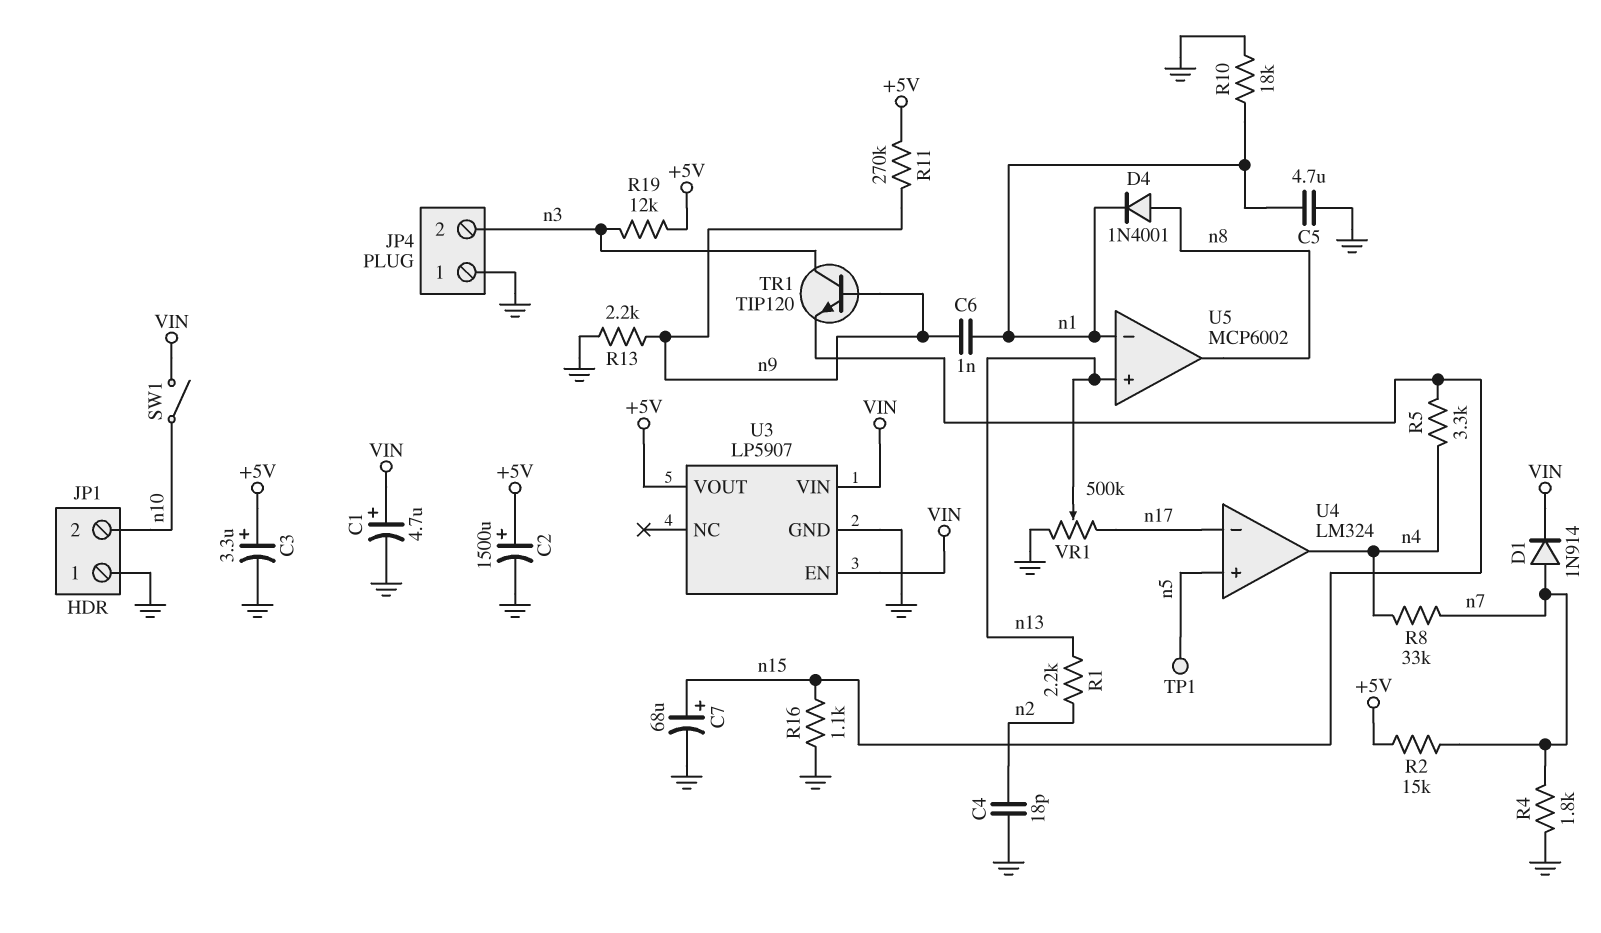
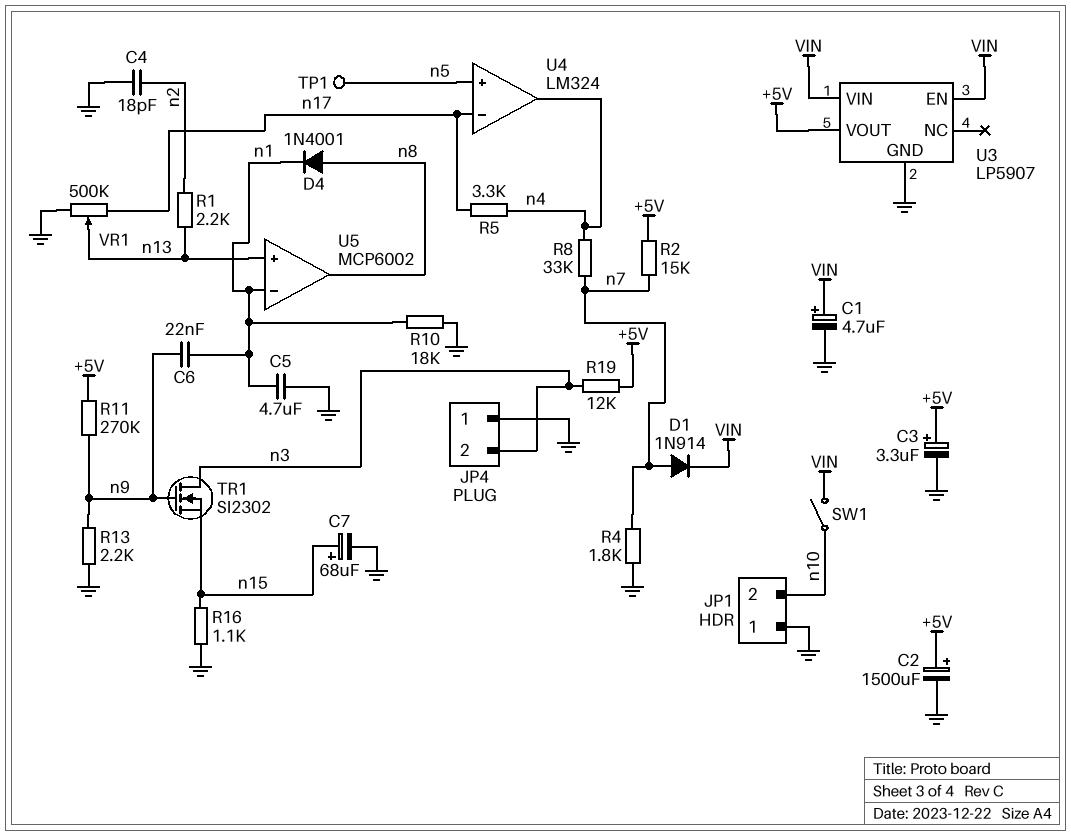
C6: 1nF (n1, n9) -> 22nF (n1, n9)
R5: 3.3k (n4, n15) -> 3.3k (n4, n17)
TR1: NPN TIP120 (B n9, C n3, E n15) -> NMOS SI2302 (G n9, D n3, S n15)

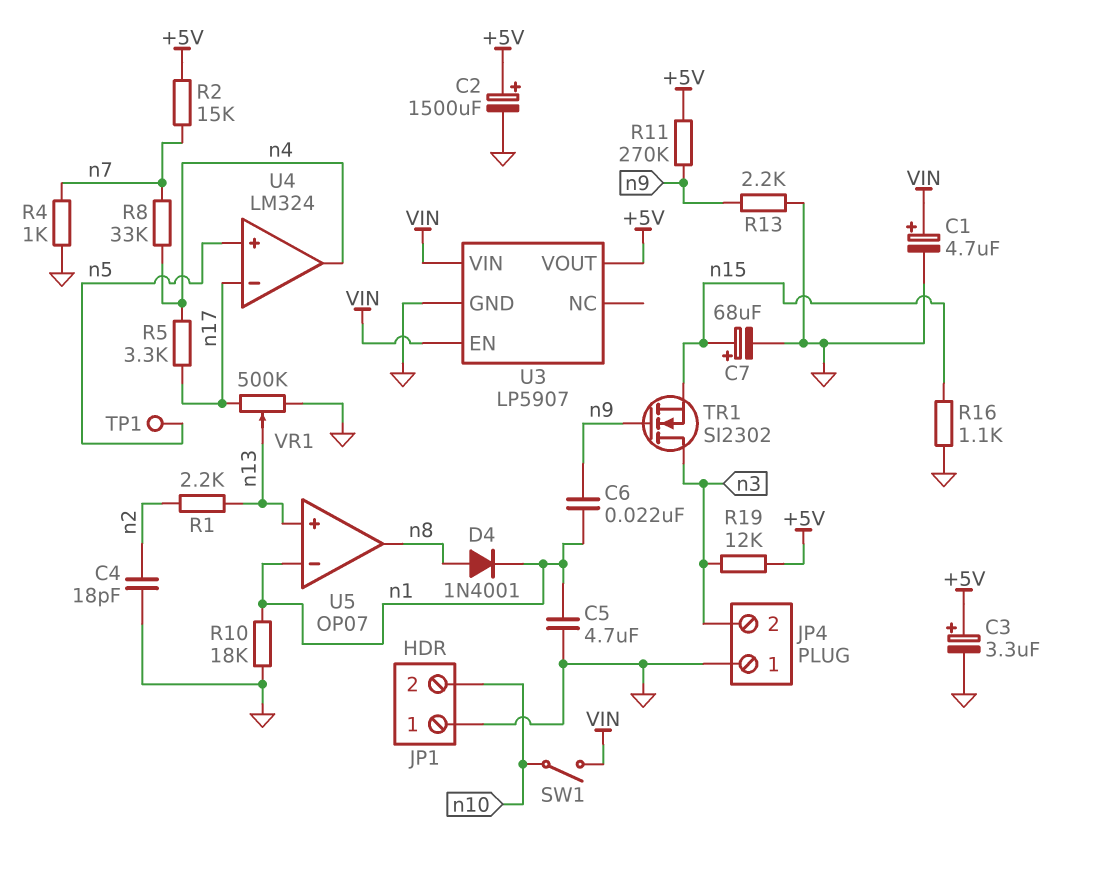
D1: diode 1N914 (A n7, K VIN) -> none
R4: 1.8k (GND, n7) -> 1k (GND, n7)
U5: MCP6002 -> OP07

